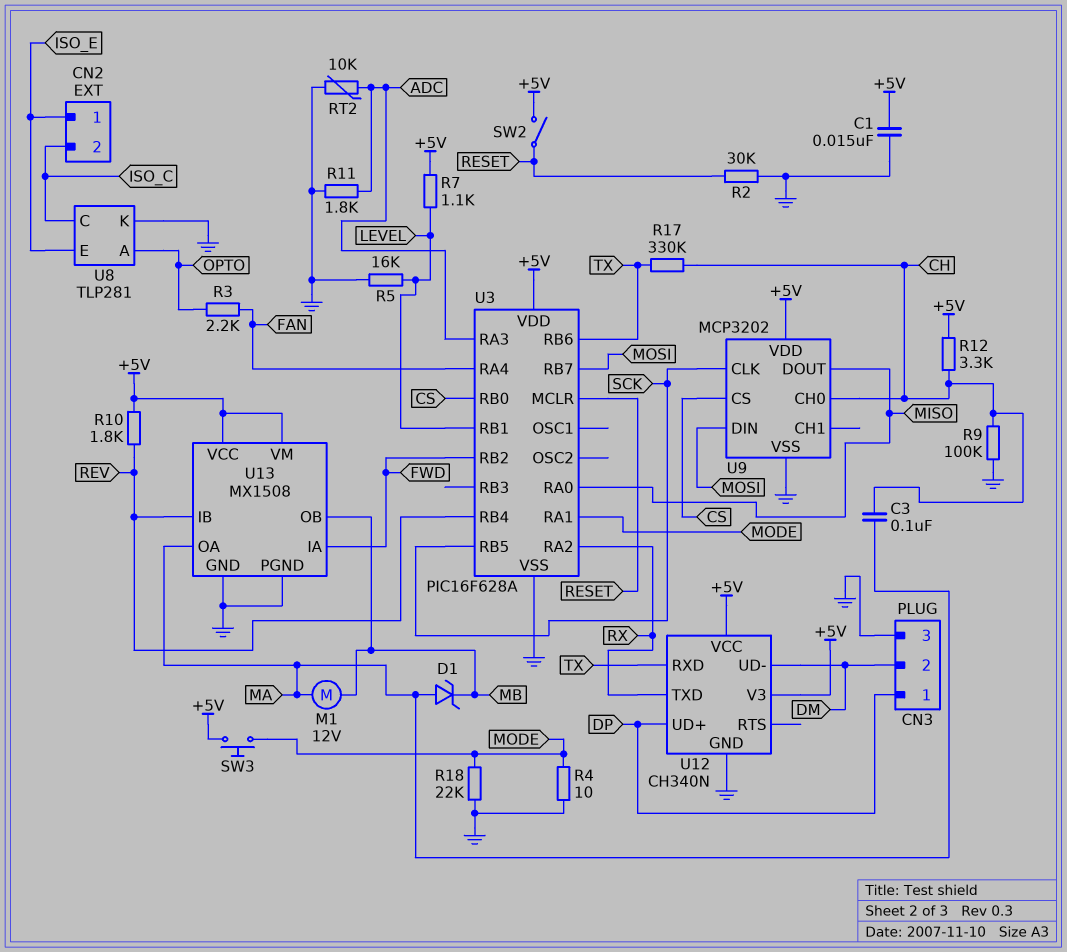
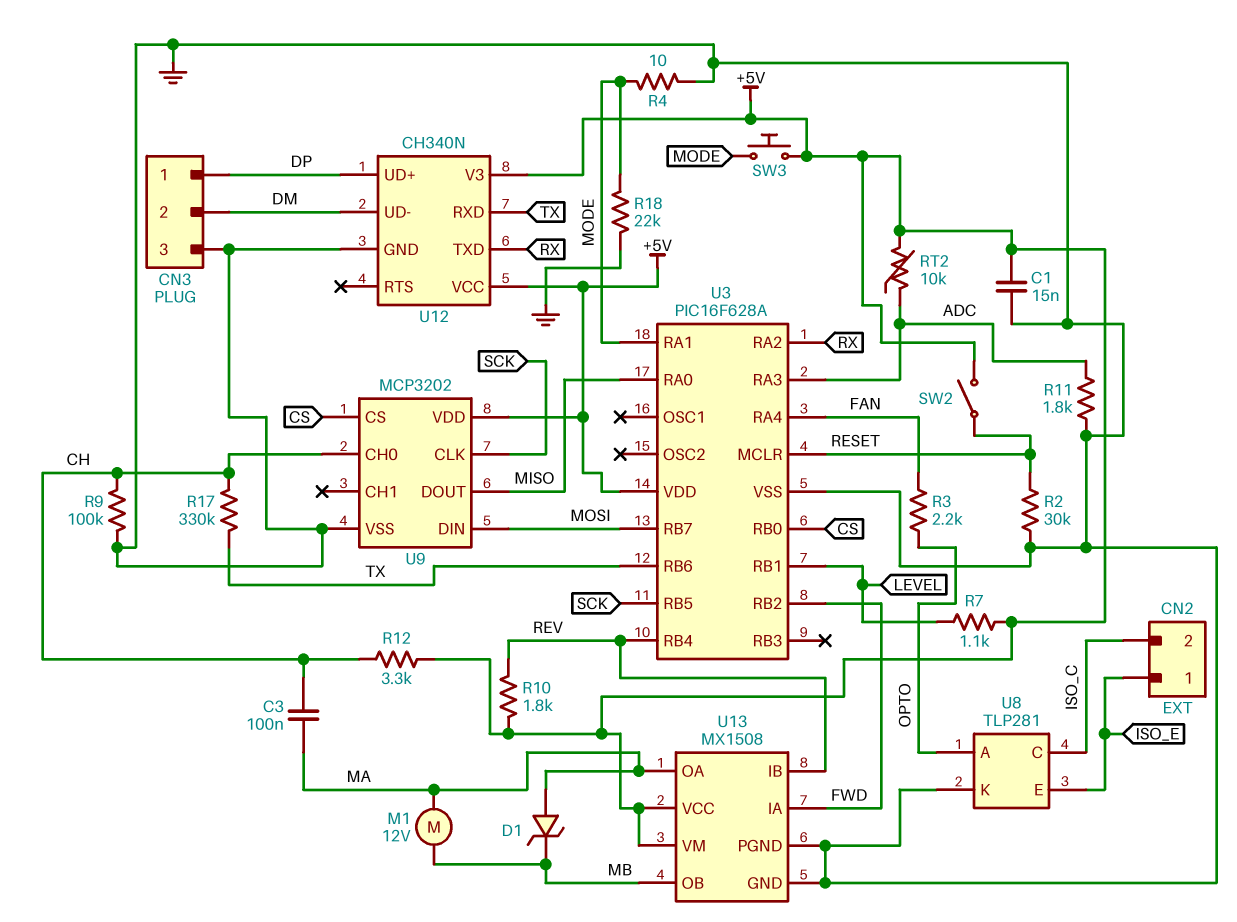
R5: 16k (GND, LEVEL) -> none
RT2: 10k (ADC, GND) -> 10k (+5V, ADC)

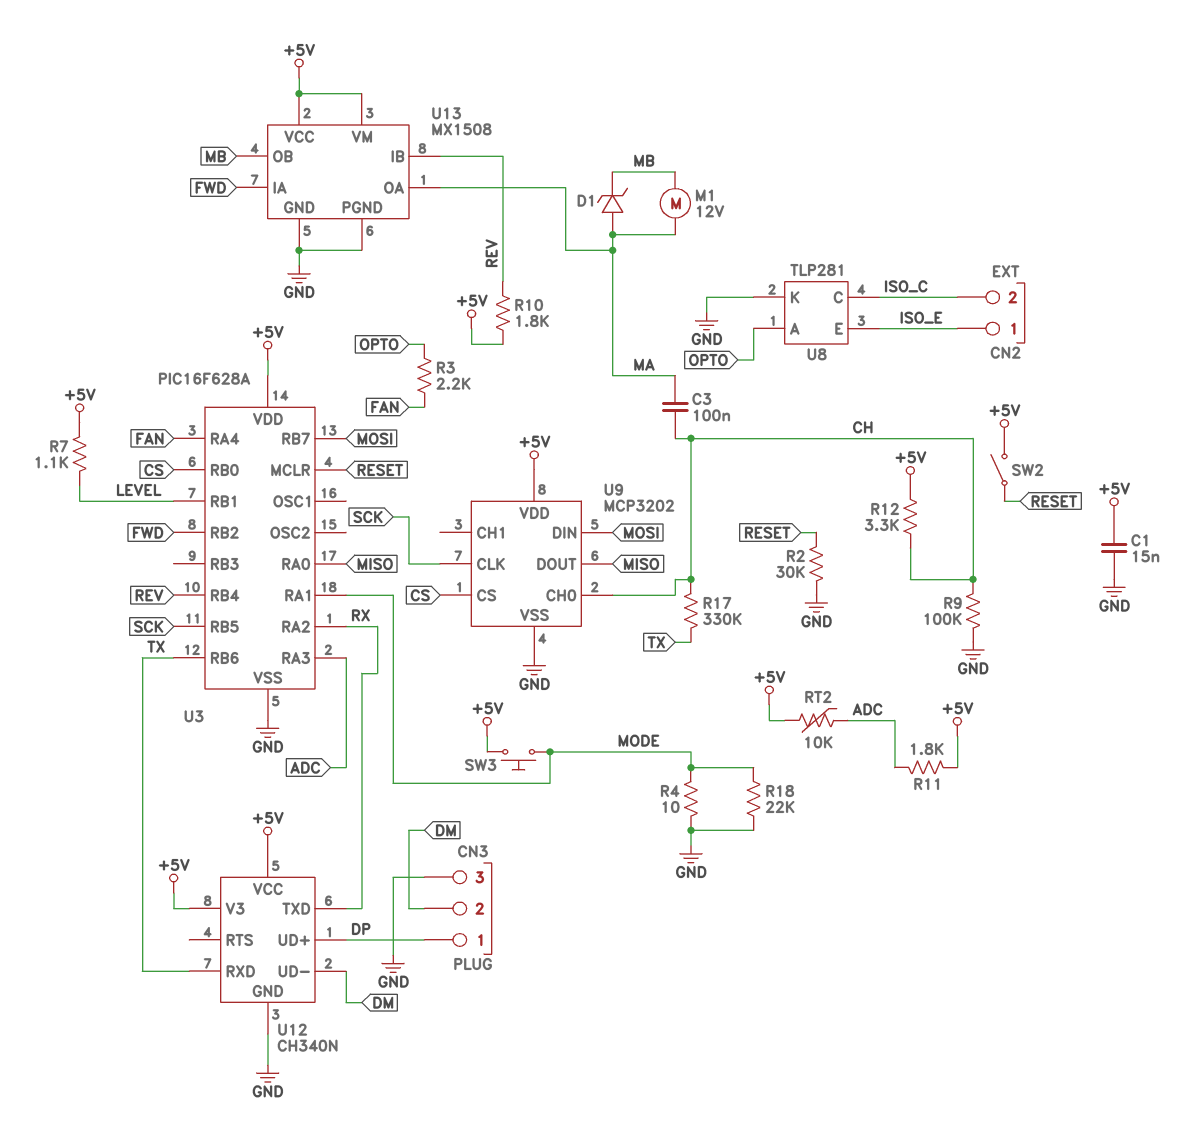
R11: 1.8k (ADC, GND) -> 1.8k (+5V, ADC)

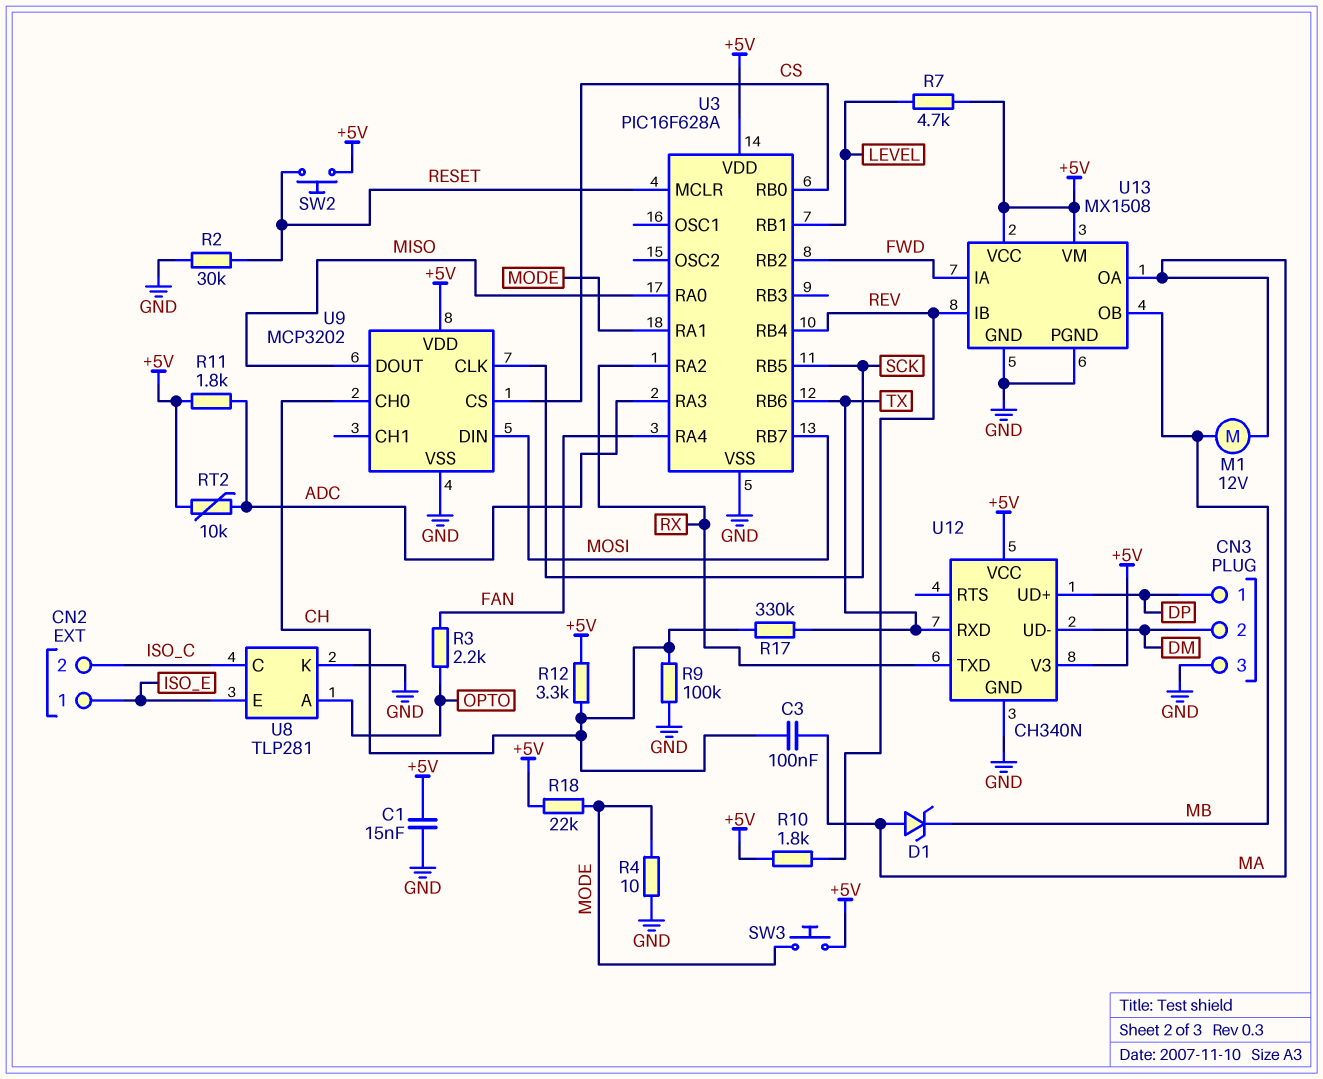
R7: 1.1k (+5V, LEVEL) -> 4.7k (+5V, LEVEL)
R18: 22k (GND, MODE) -> 22k (+5V, MODE)
SW2: switch (+5V, RESET) -> button (+5V, RESET)

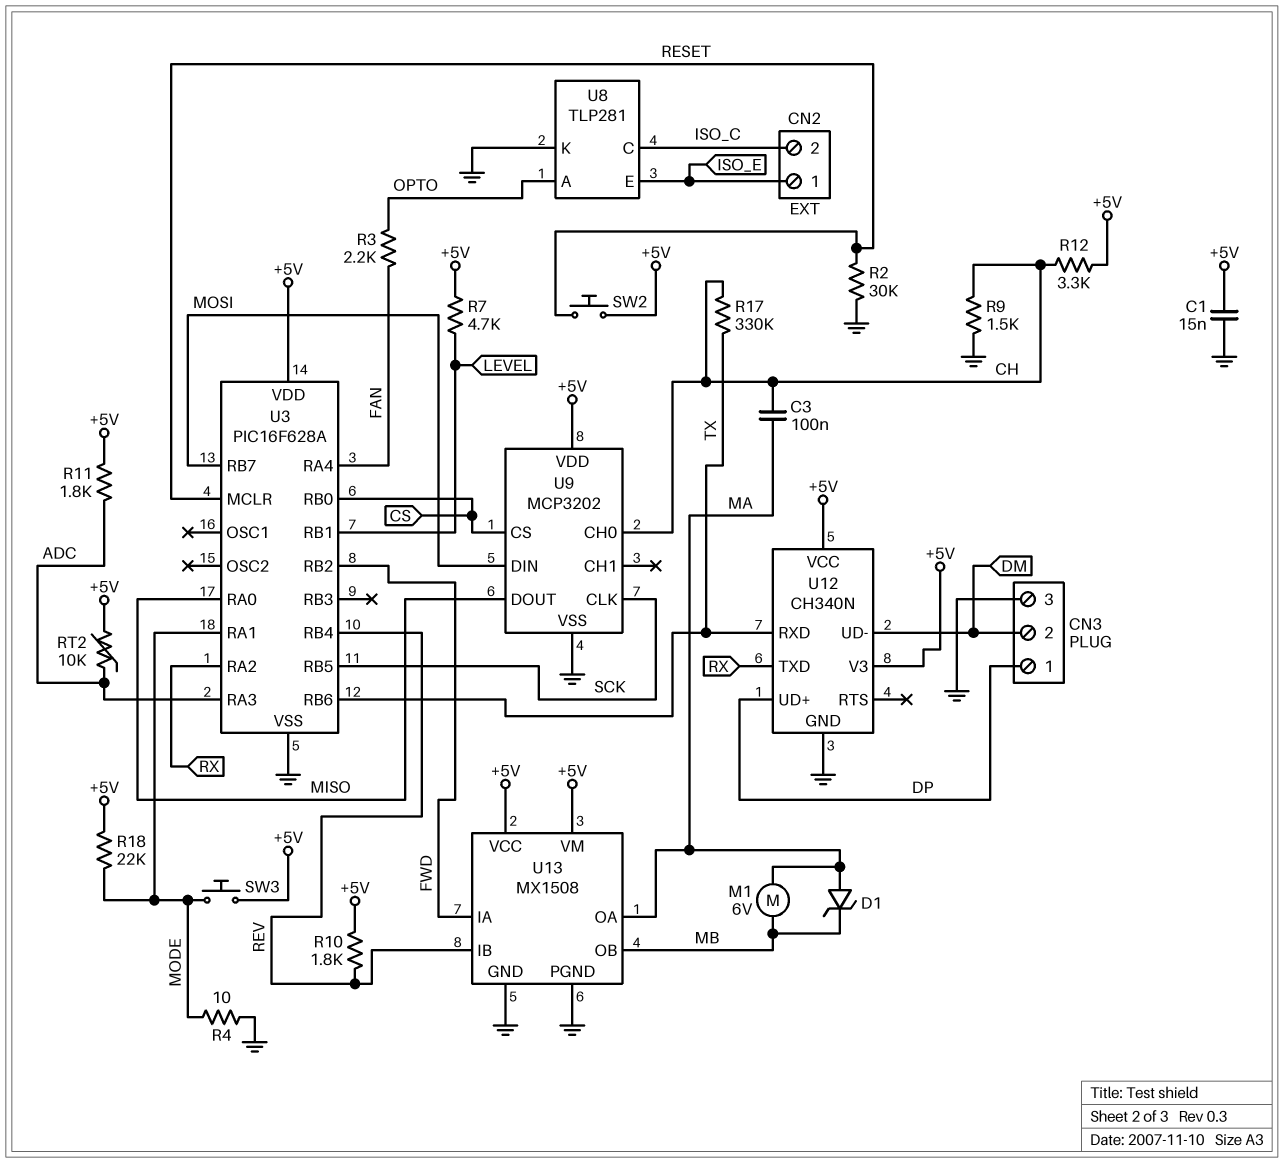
M1: motor 12V (MA, MB) -> motor 6V (MA, MB)
R9: 100k (CH, GND) -> 1.5k (CH, GND)

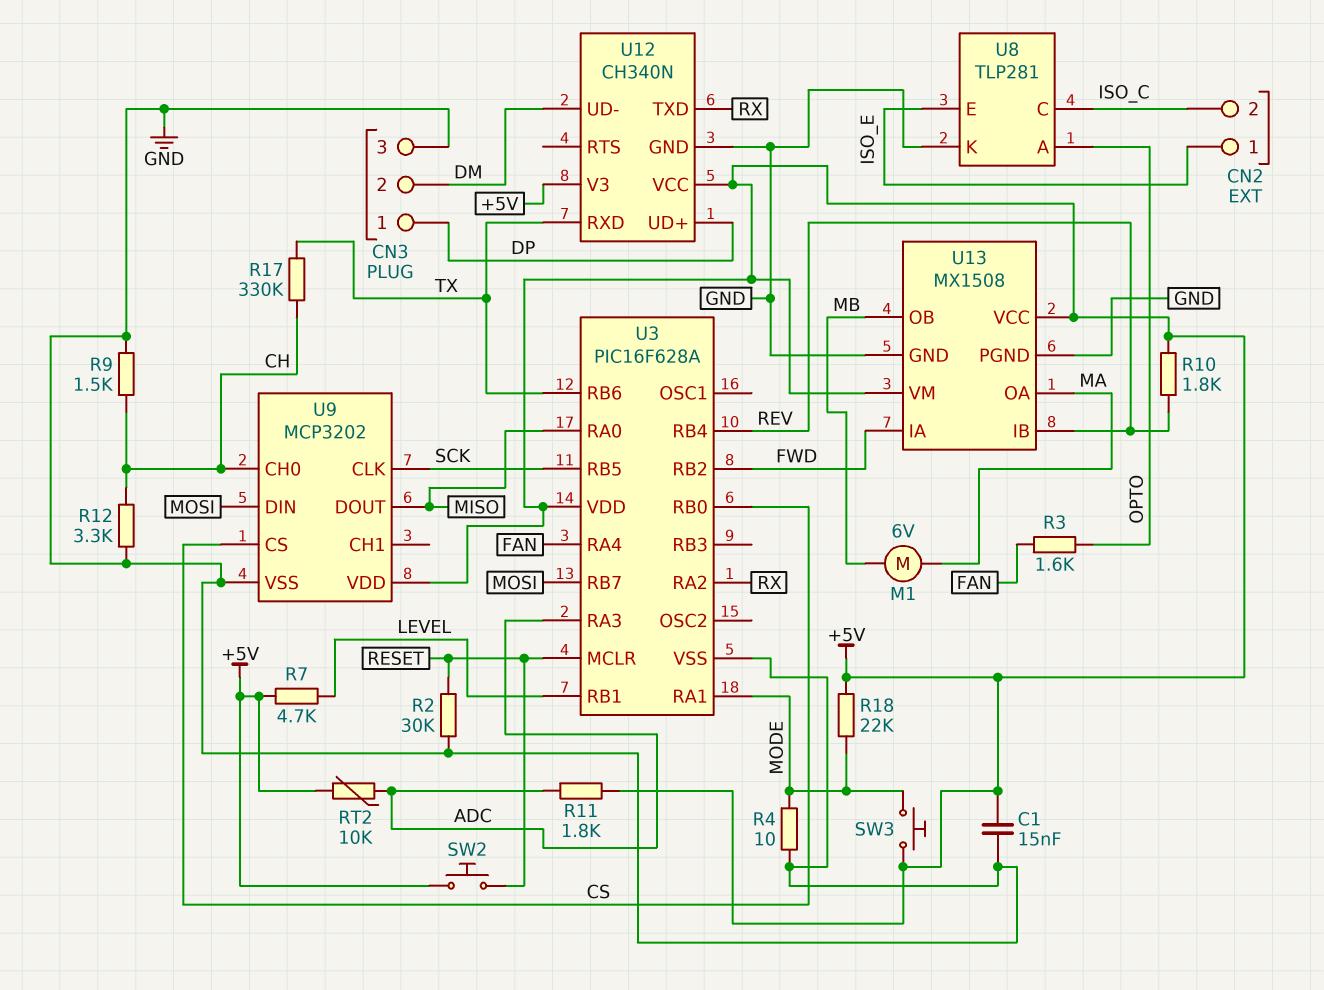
C3: 100nF (CH, MA) -> none
D1: zener (A MA, K MB) -> none
R3: 2.2k (FAN, OPTO) -> 1.6k (FAN, OPTO)
R12: 3.3k (+5V, CH) -> 3.3k (CH, GND)

